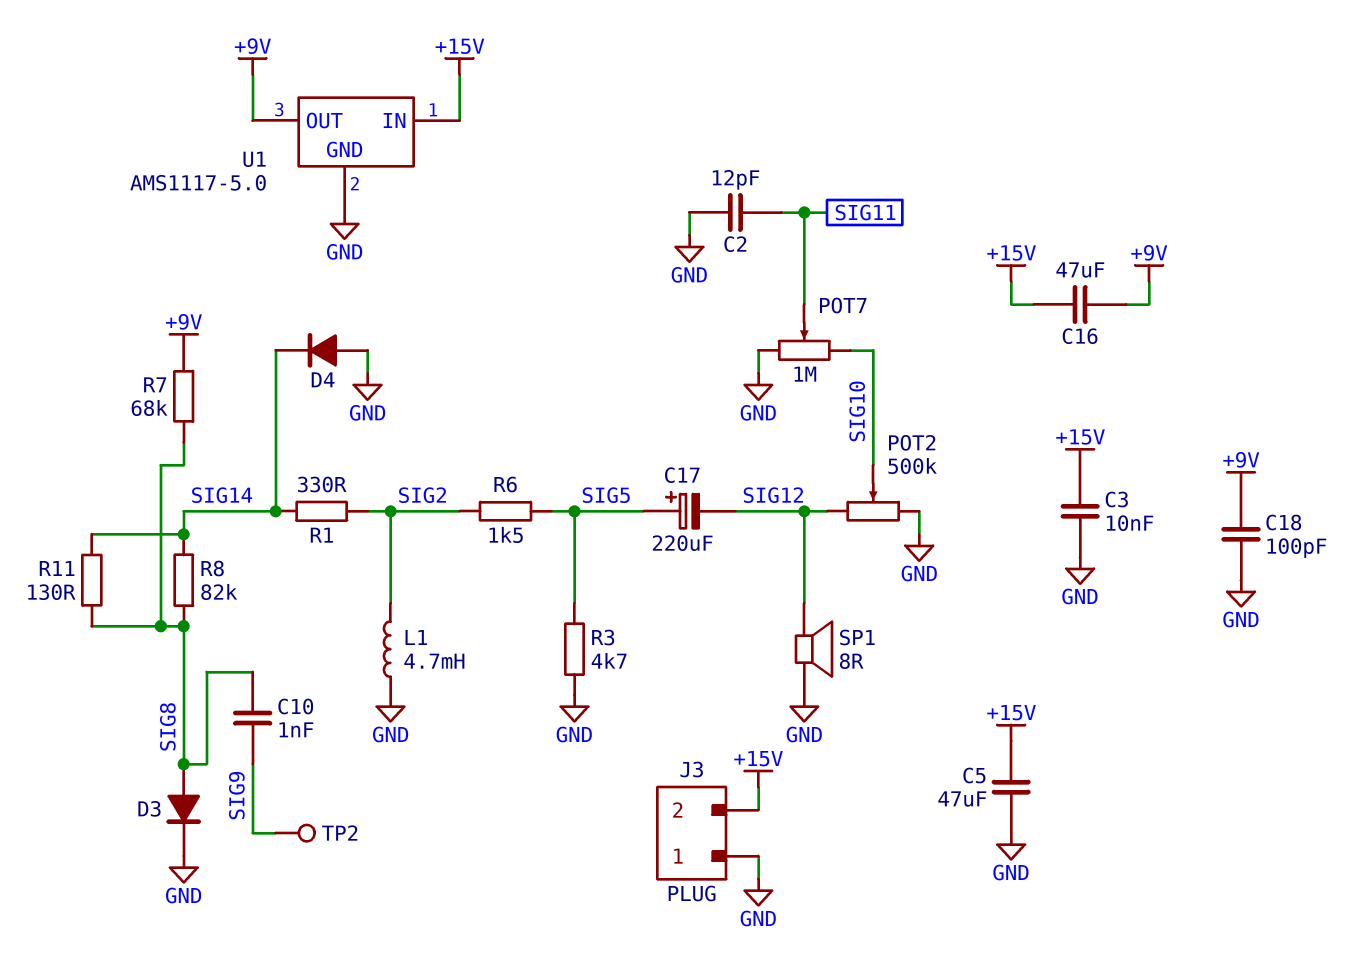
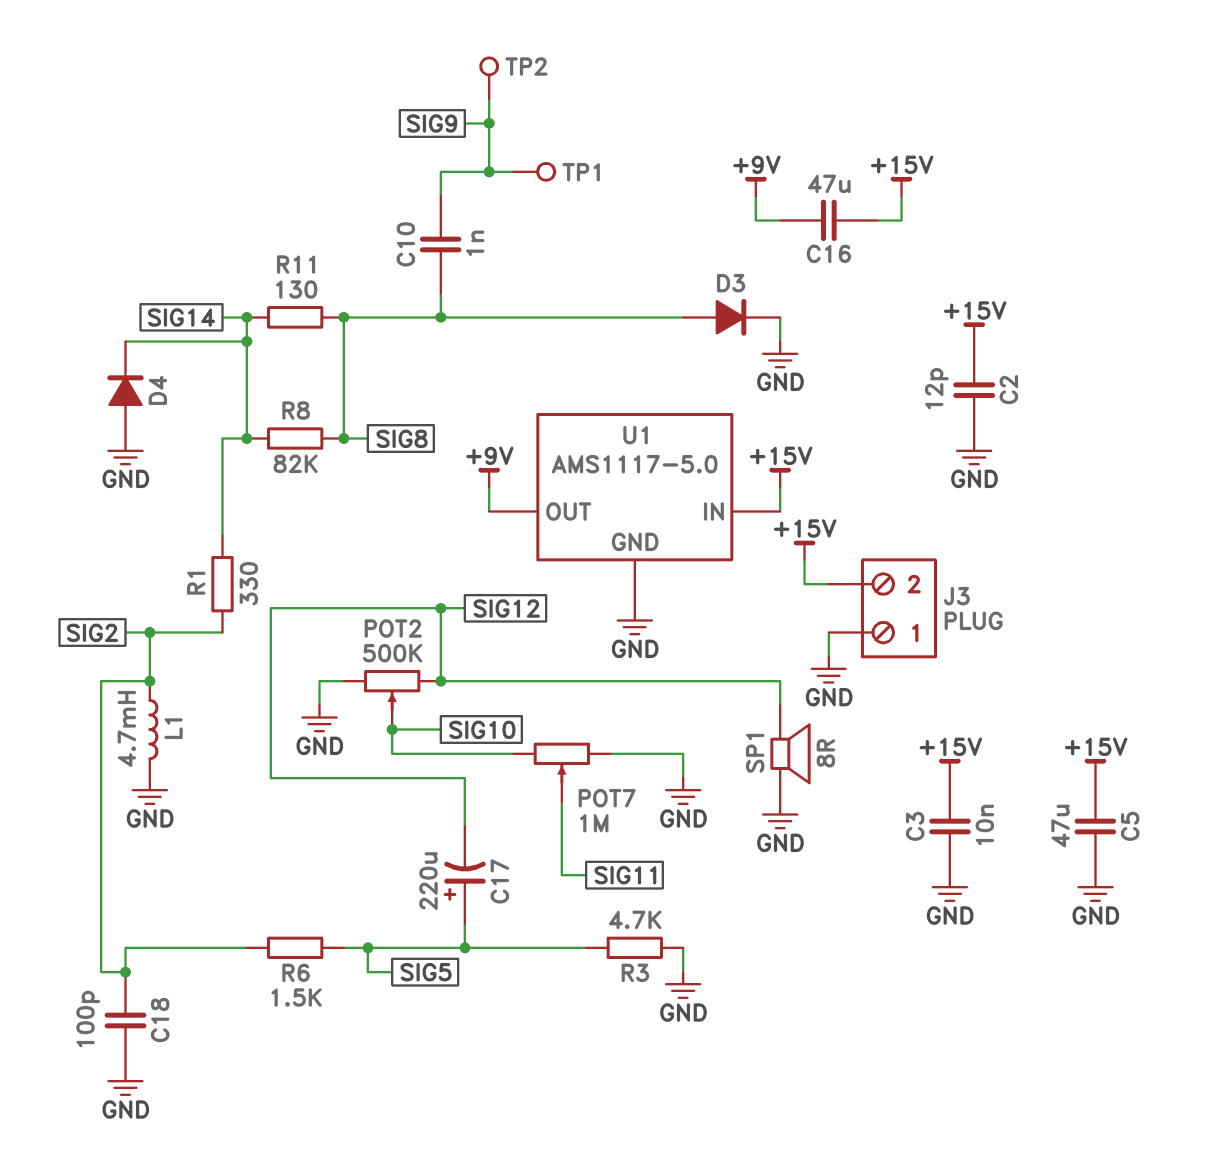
C2: 12pF (GND, SIG11) -> 12pF (+15V, GND)
C18: 100pF (+9V, GND) -> 100pF (GND, SIG2)
R7: 68k (+9V, SIG8) -> none
TP1: none -> test point (SIG9)

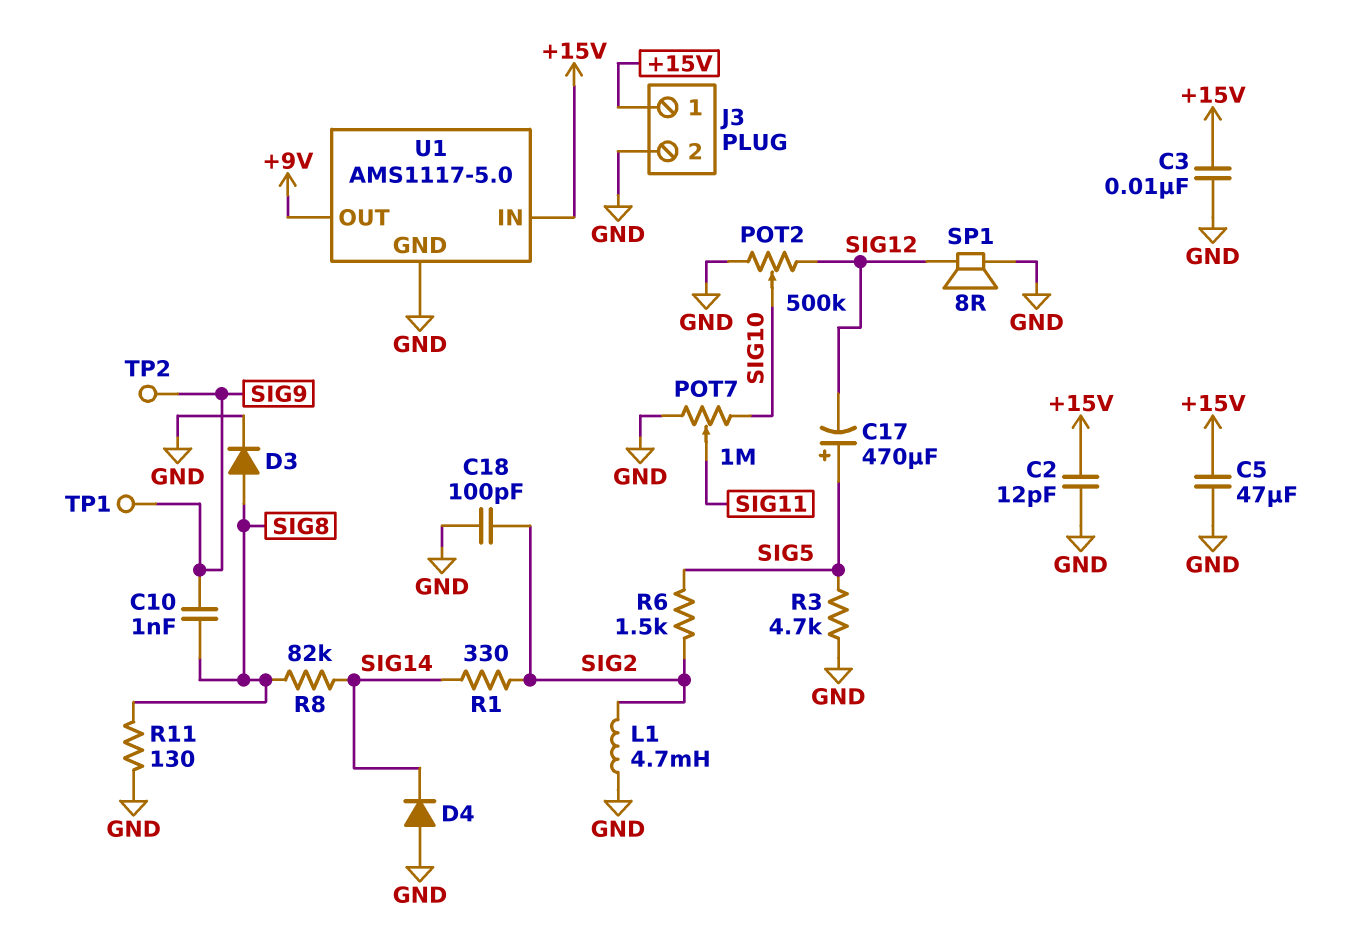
C16: 47uF (+9V, +15V) -> none
C17: 220uF (plus SIG5, minus SIG12) -> 470uF (plus SIG5, minus SIG12)
J3 pin 1: GND -> +15V
J3 pin 2: +15V -> GND
R11: 130 (SIG8, SIG14) -> 130 (GND, SIG8)

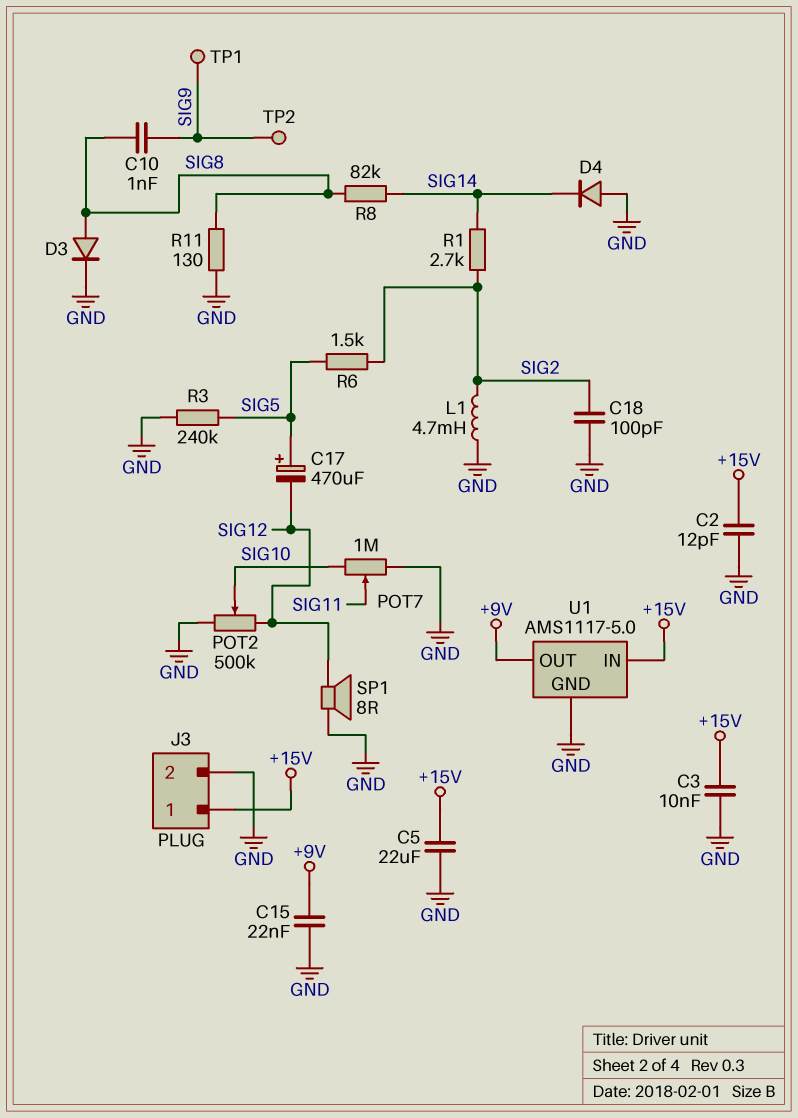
C5: 47uF (+15V, GND) -> 22uF (+15V, GND)
C15: none -> 22nF (+9V, GND)
R1: 330 (SIG2, SIG14) -> 2.7k (SIG2, SIG14)
R3: 4.7k (GND, SIG5) -> 240k (GND, SIG5)

